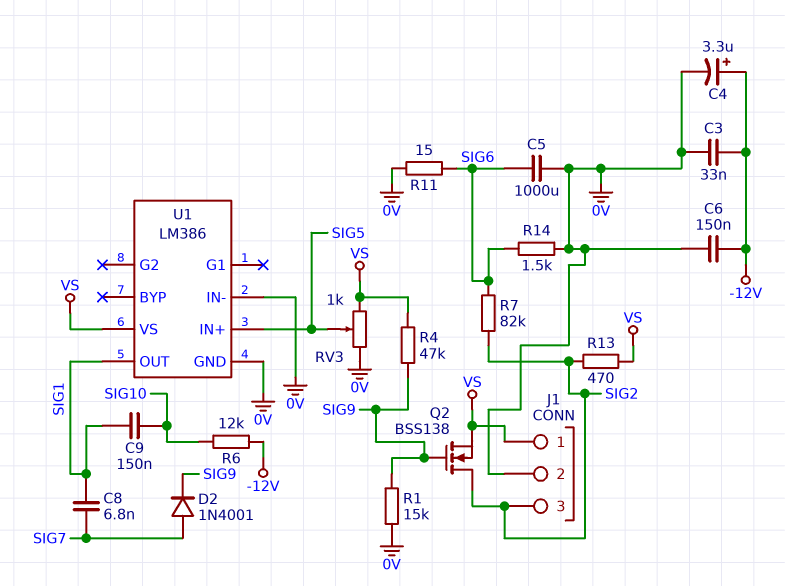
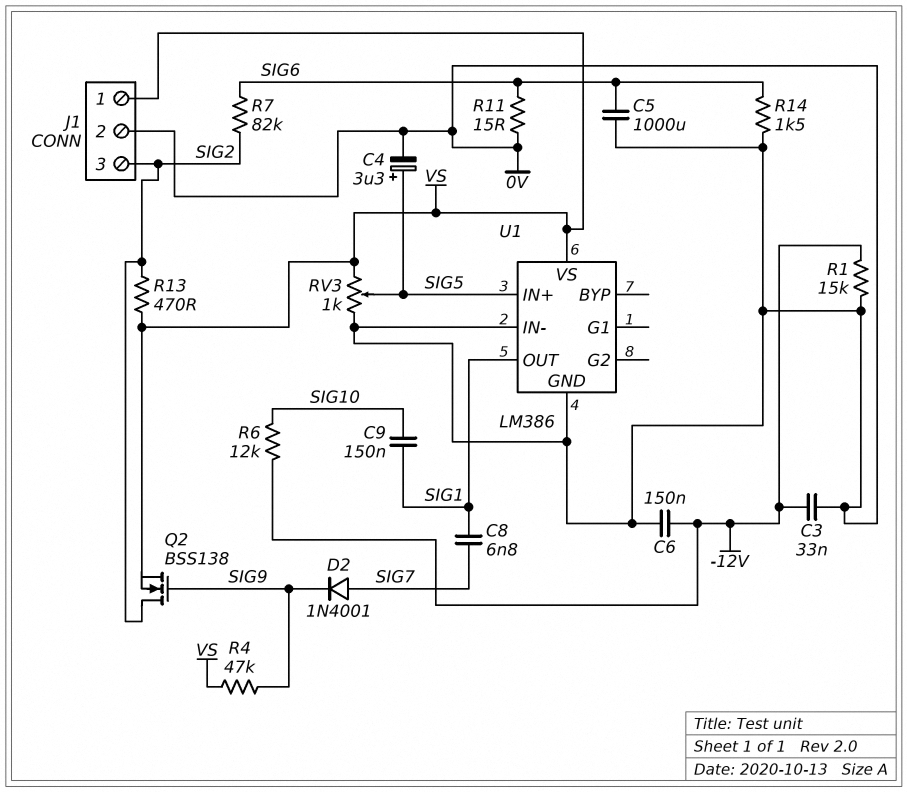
C4: 3.3uF (plus -12V, minus 0V) -> 3.3uF (plus SIG5, minus 0V)
R1: 15k (0V, SIG9) -> 15k (-12V, 0V)

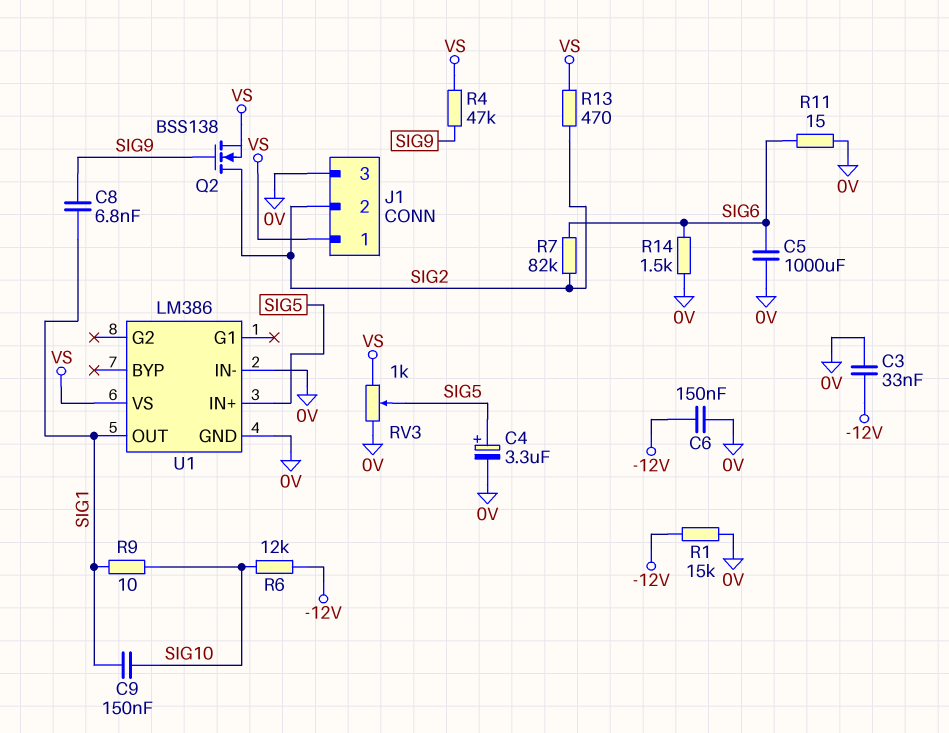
C8: 6.8nF (SIG1, SIG7) -> 6.8nF (SIG1, SIG9)
D2: diode 1N4001 (A SIG7, K SIG9) -> none
J1 pin 2: 0V -> SIG2
J1 pin 3: SIG2 -> 0V
R9: none -> 10 (SIG1, SIG10)

